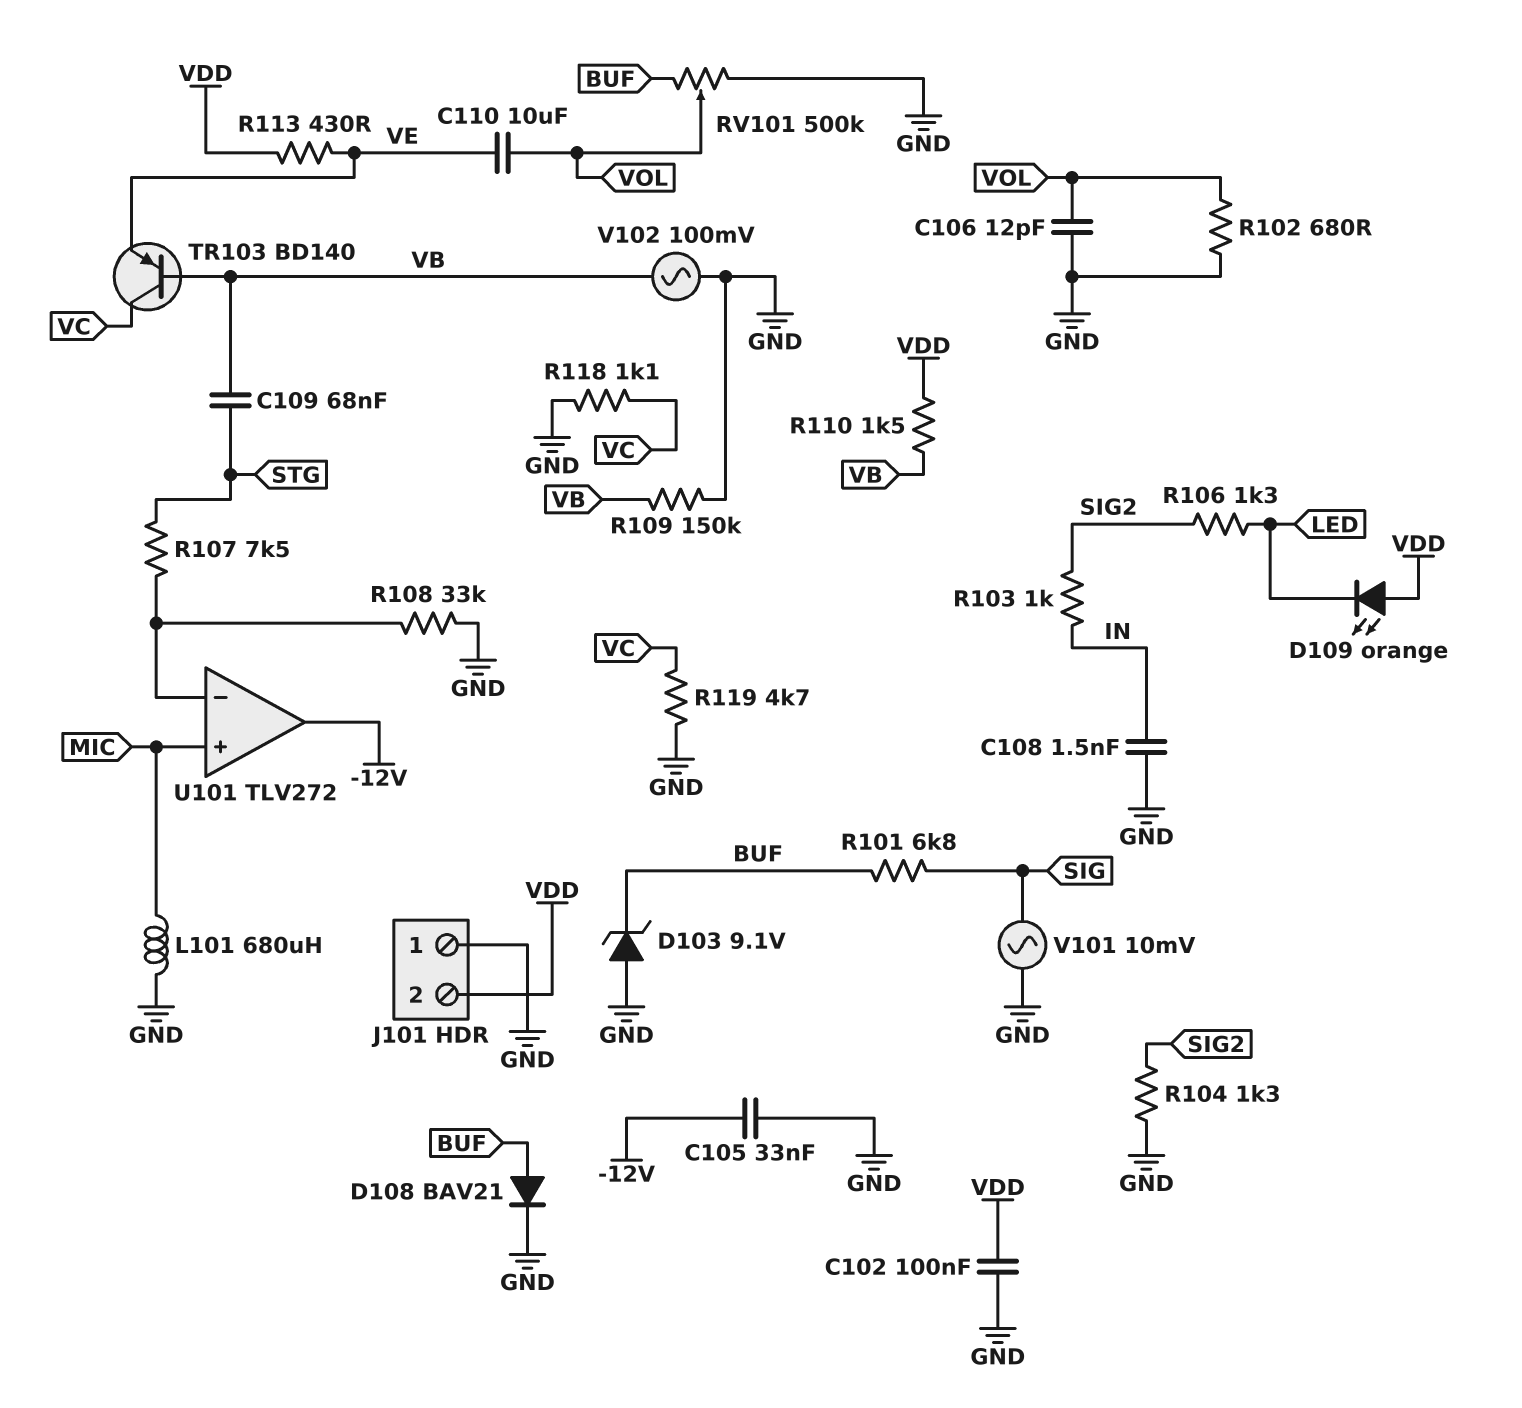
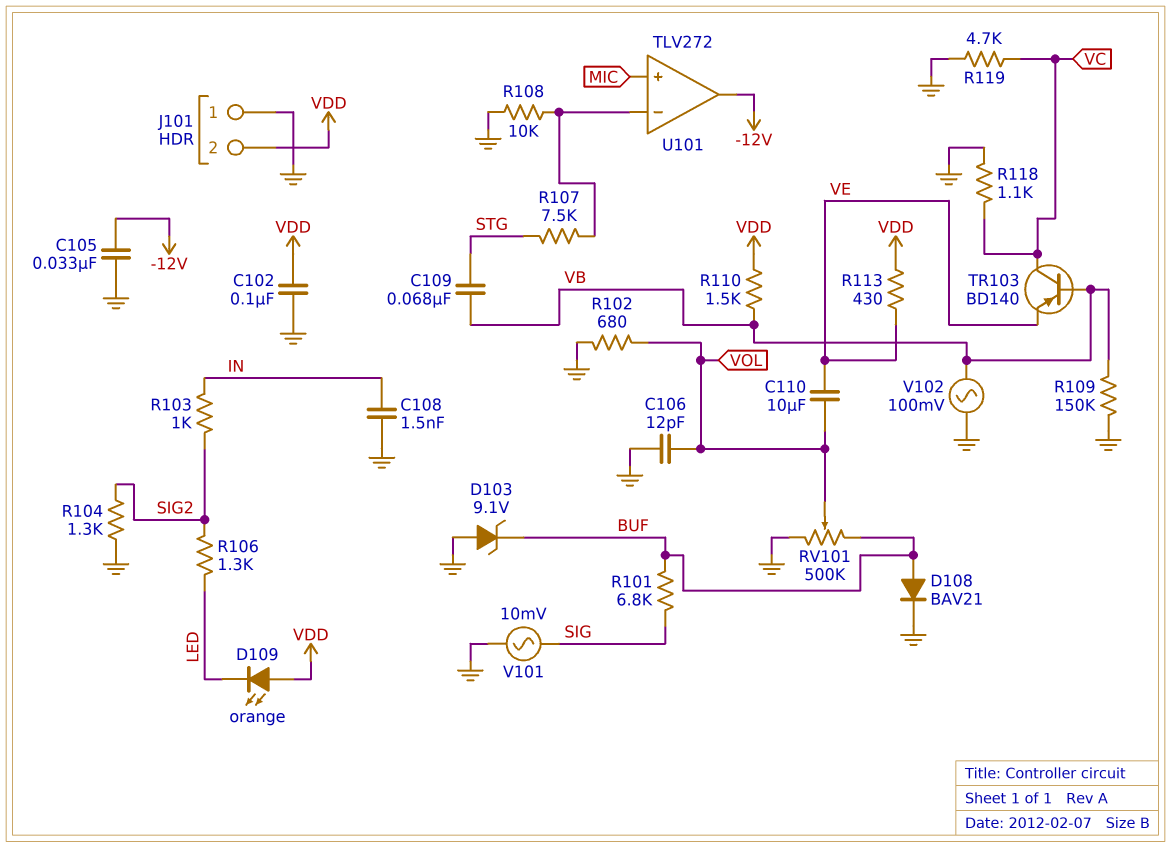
L101: 680uH (GND, MIC) -> none
R108: 33k (GND, U101/in-) -> 10k (GND, U101/in-)

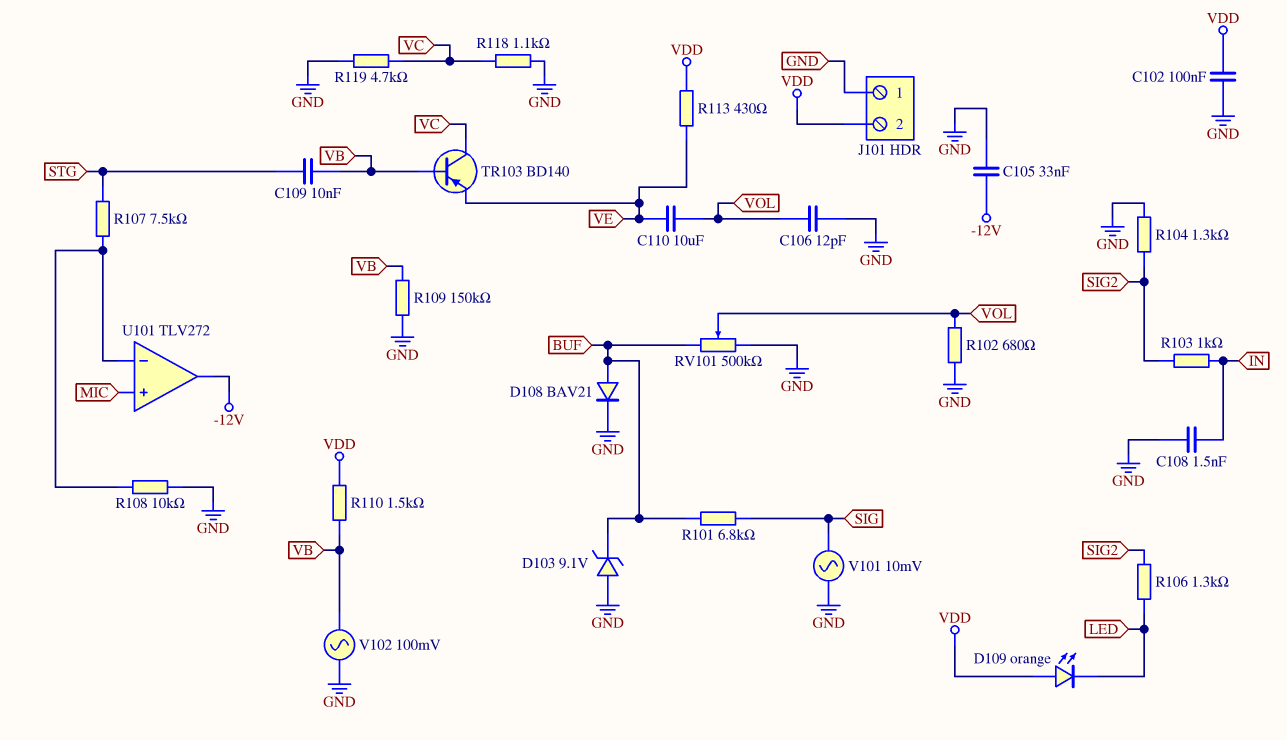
C109: 68nF (STG, VB) -> 10nF (STG, VB)

